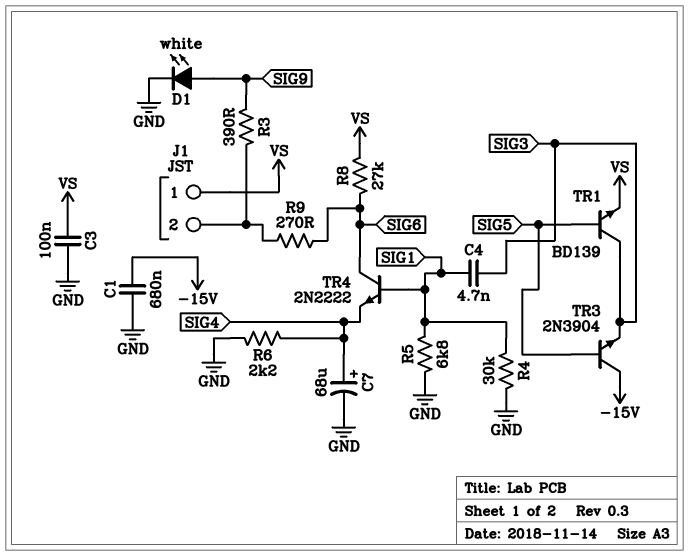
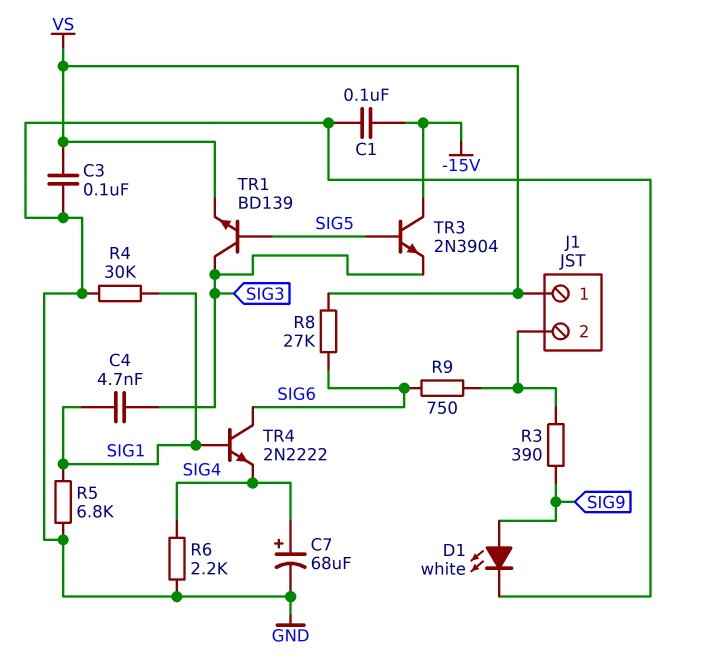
C1: 680nF (-15V, GND) -> 100nF (-15V, GND)
R9: 270 (J1/2, SIG6) -> 750 (J1/2, SIG6)

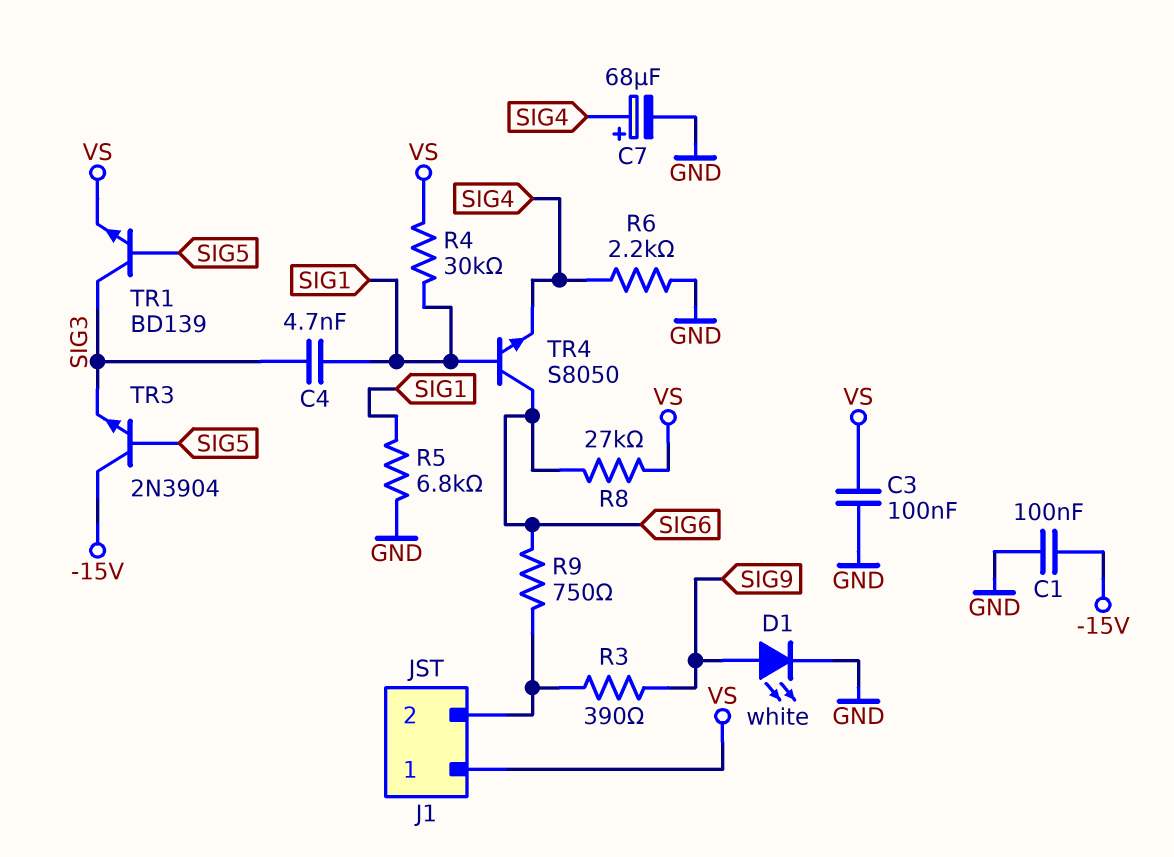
R4: 30k (GND, SIG1) -> 30k (SIG1, VS)
TR4: NPN 2N2222 (B SIG1, C SIG6, E SIG4) -> NPN S8050 (B SIG1, C SIG6, E SIG4)

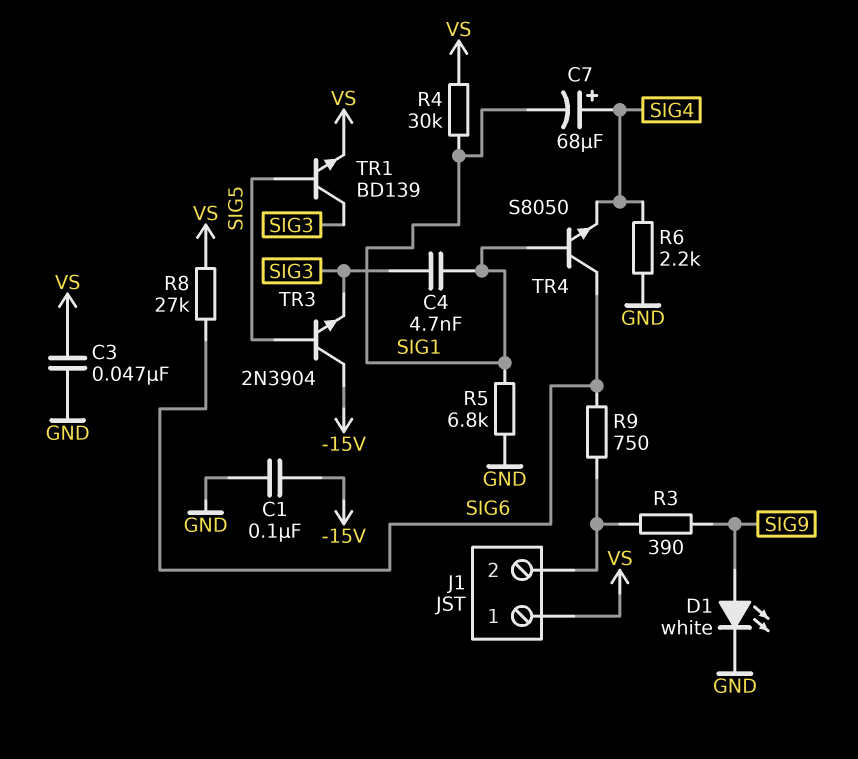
C3: 100nF (GND, VS) -> 47nF (GND, VS)
C7: 68uF (plus SIG4, minus GND) -> 68uF (plus SIG4, minus SIG1)

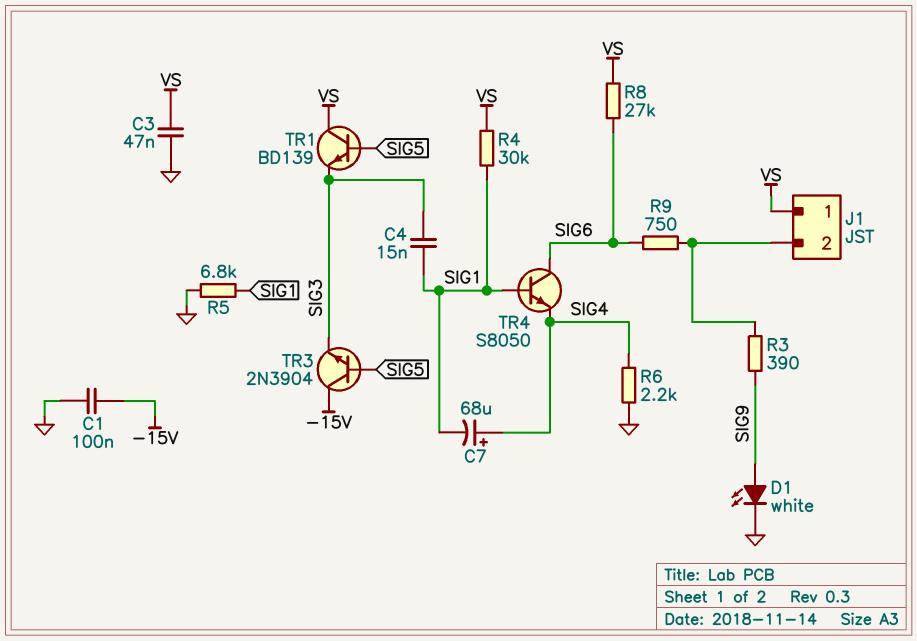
C4: 4.7nF (SIG1, SIG3) -> 15nF (SIG1, SIG3)
TR1: NPN BD139 (B SIG5, C SIG3, E VS) -> NPN BD139 (B SIG5, C VS, E SIG3)

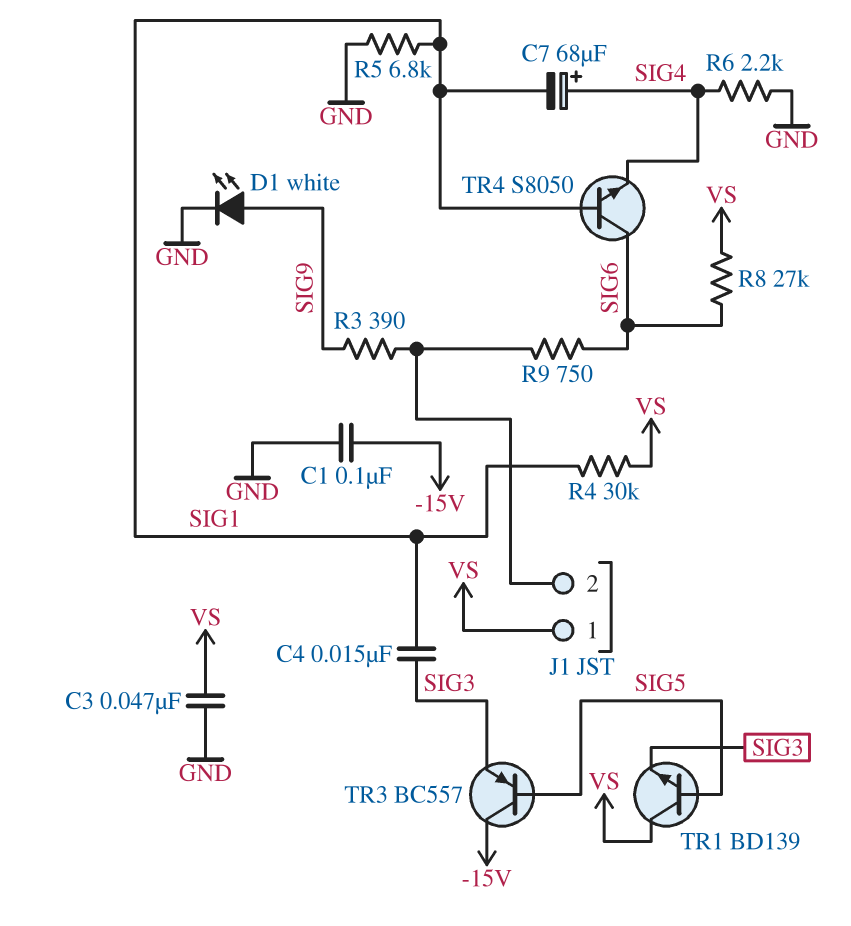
TR3: NPN 2N3904 (B SIG5, C -15V, E SIG3) -> PNP BC557 (B SIG5, C -15V, E SIG3)

